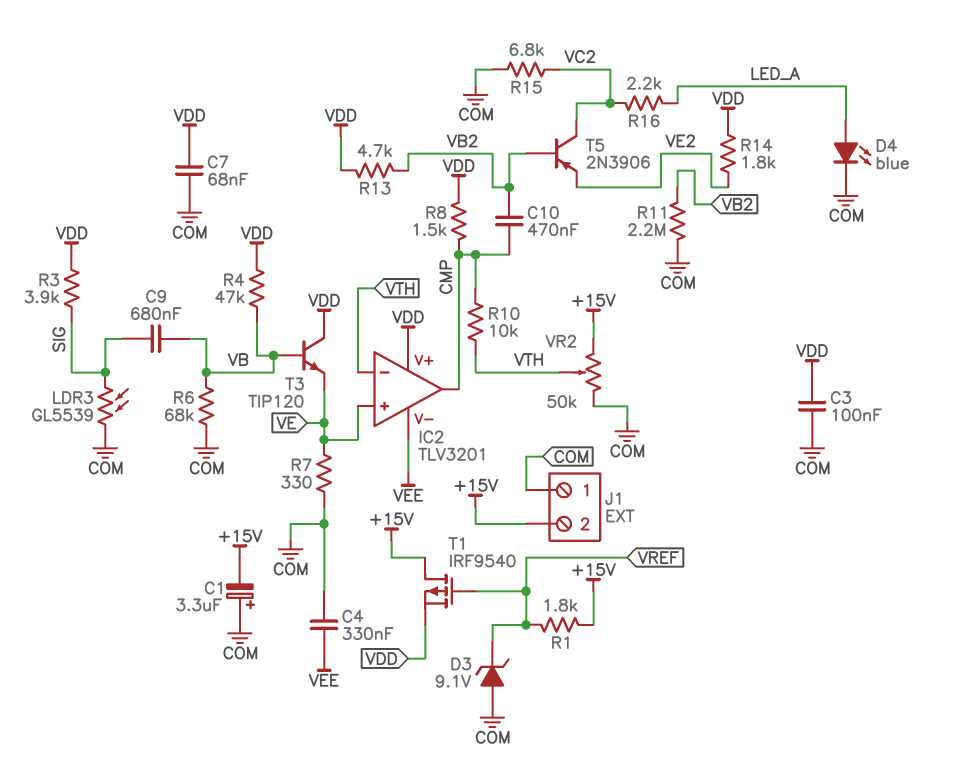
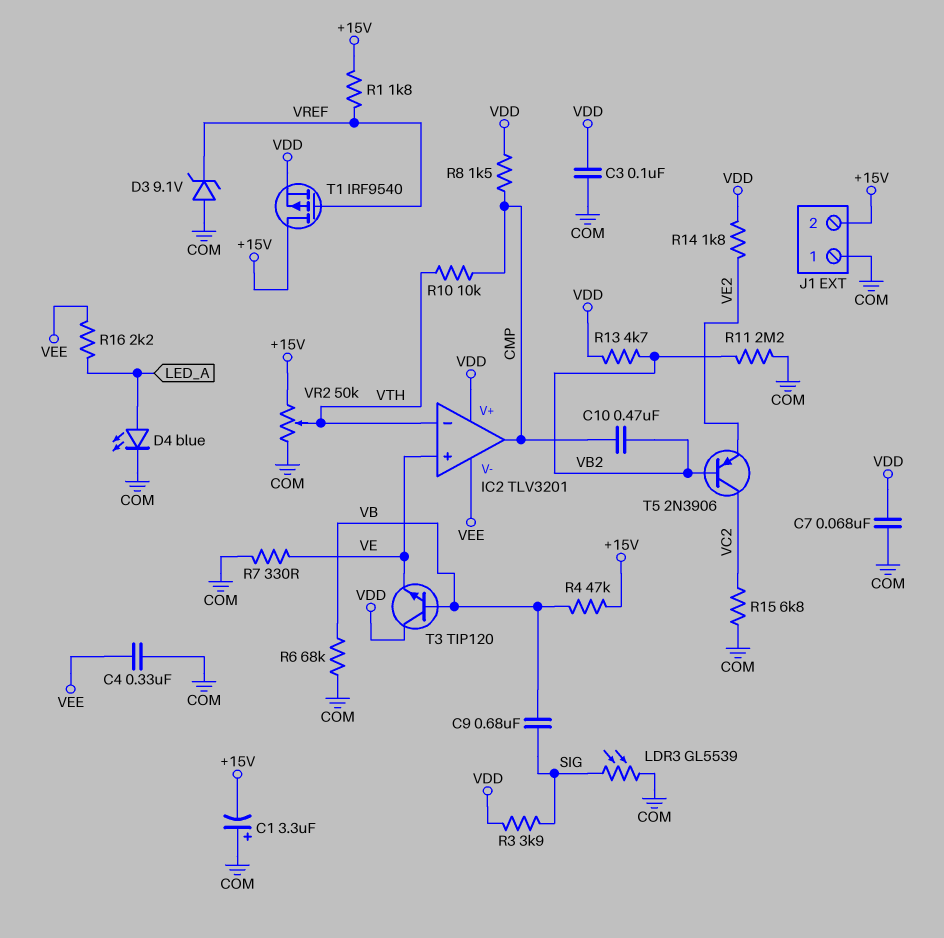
R4: 47k (VB, VDD) -> 47k (+15V, VB)
R16: 2.2k (LED_A, VC2) -> 2.2k (LED_A, VEE)

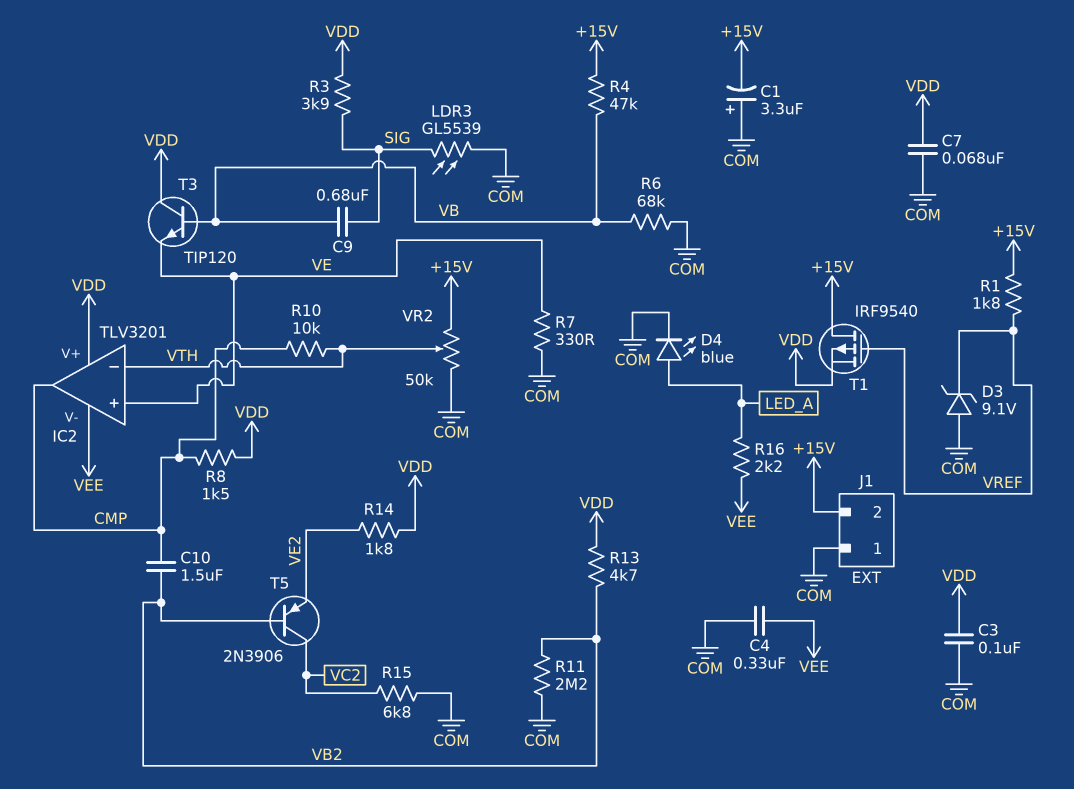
C10: 470nF (CMP, VB2) -> 1.5uF (CMP, VB2)

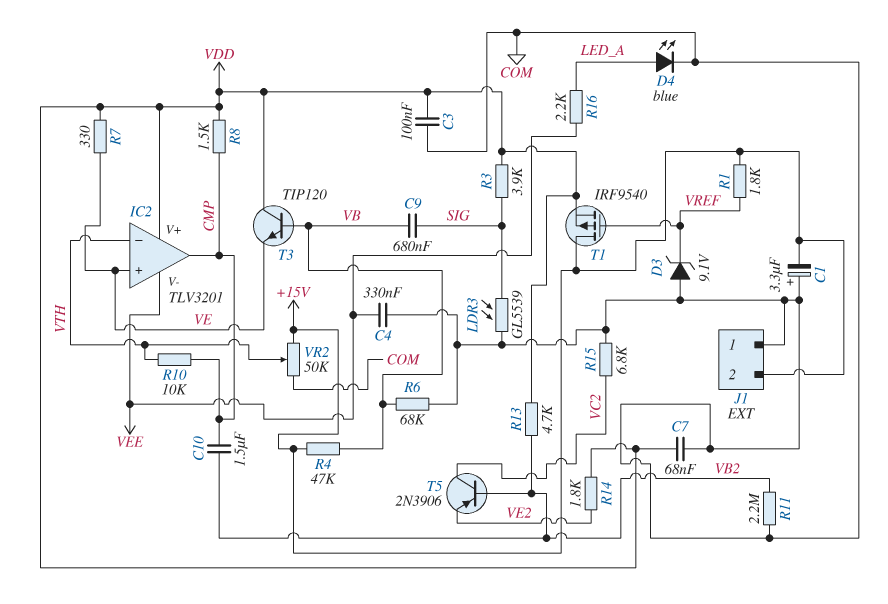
R7: 330 (COM, VE) -> 330 (VDD, VE)

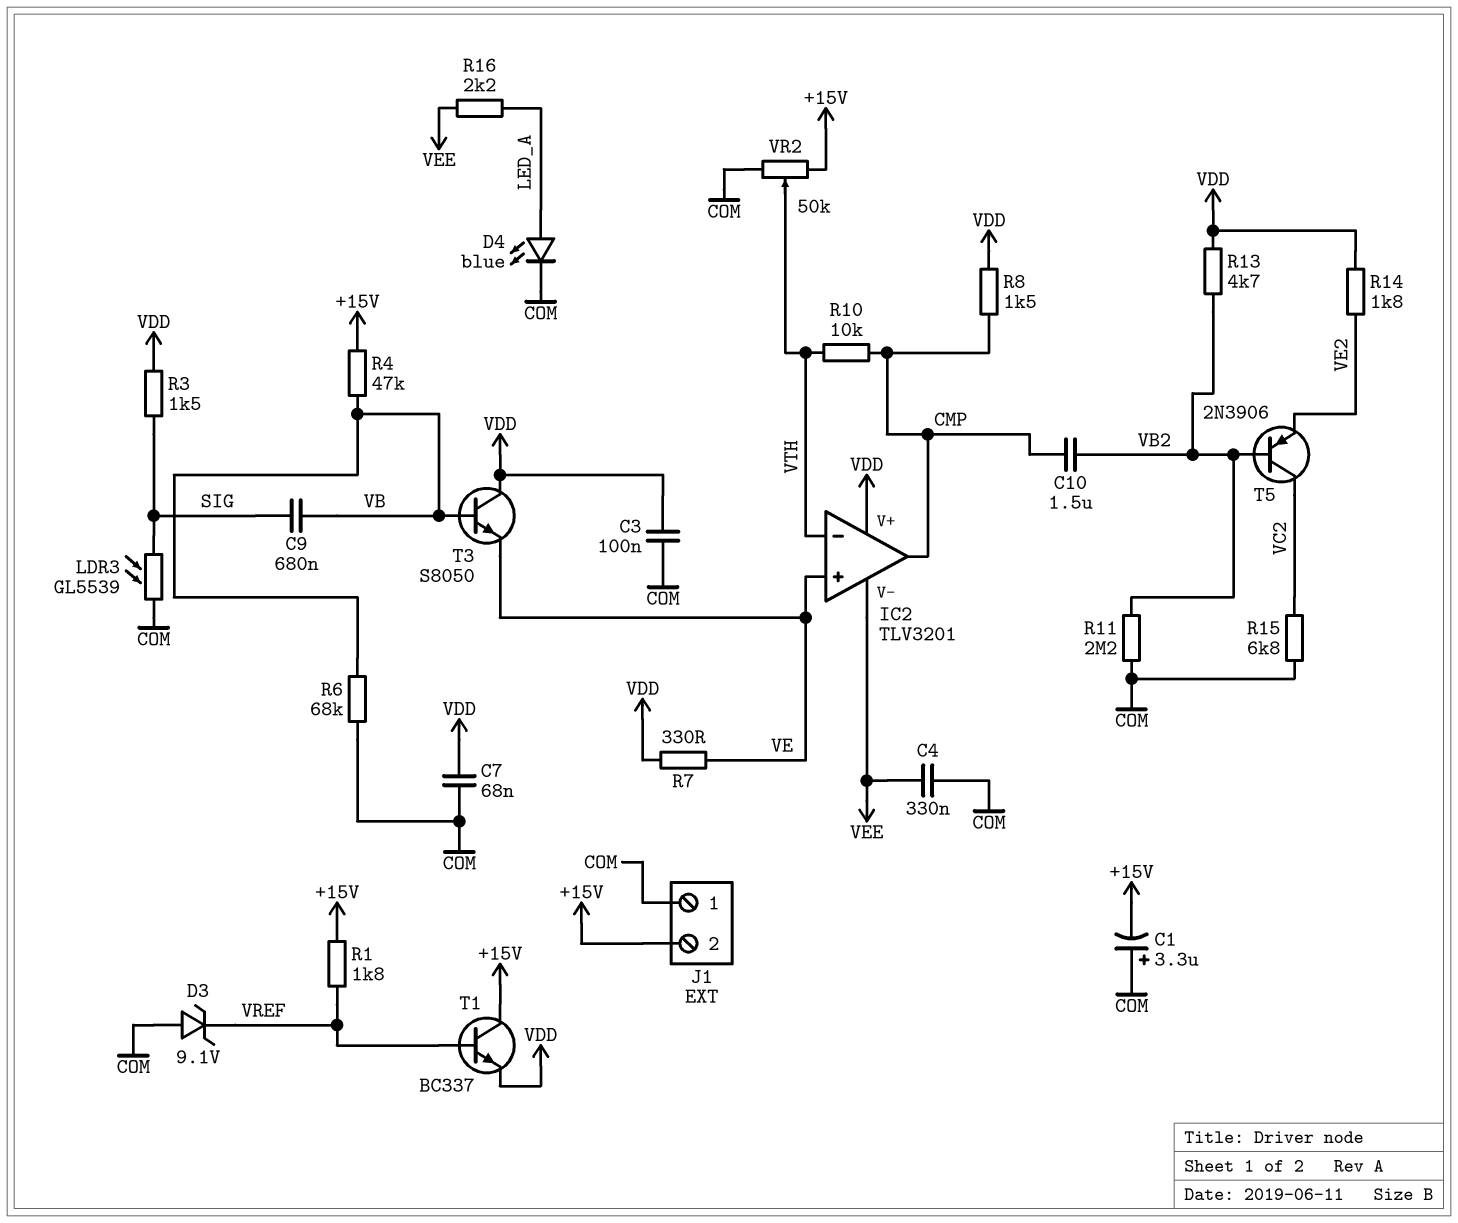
R3: 3.9k (SIG, VDD) -> 1.5k (SIG, VDD)
T1: PMOS IRF9540 (G VREF, D +15V, S VDD) -> NPN BC337 (B VREF, C +15V, E VDD)
T3: NPN TIP120 (B VB, C VDD, E VE) -> NPN S8050 (B VB, C VDD, E VE)

